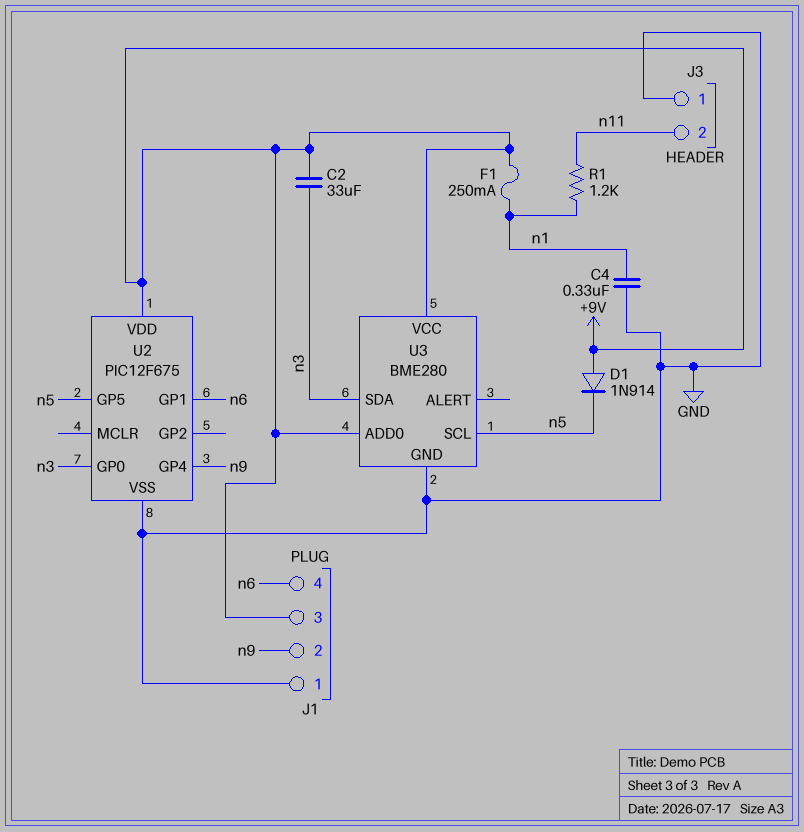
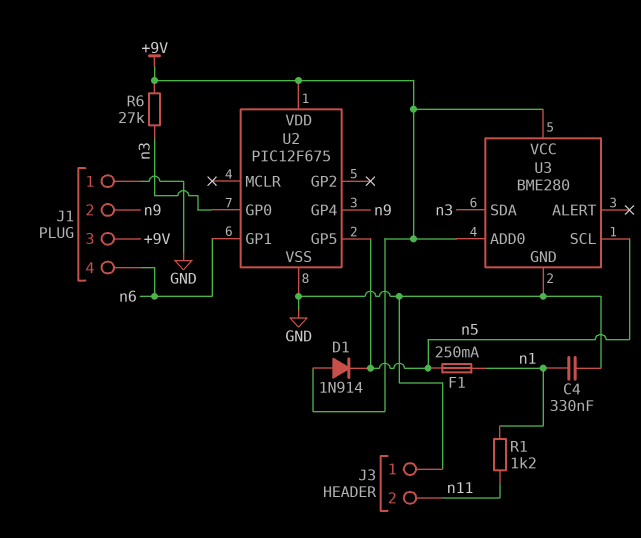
C2: 33uF (+9V, n3) -> none
F1: 250mA (+9V, n1) -> 250mA (n1, n5)
R6: none -> 27k (+9V, n3)

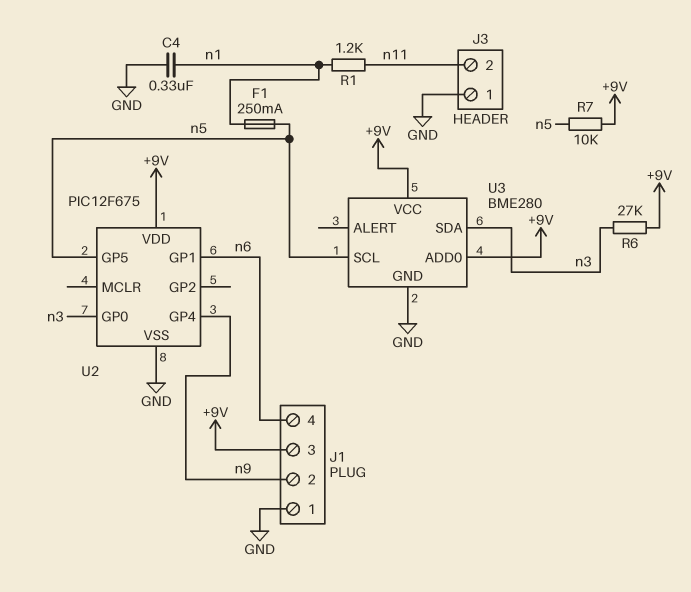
D1: diode 1N914 (A +9V, K n5) -> none
R7: none -> 10k (+9V, n5)

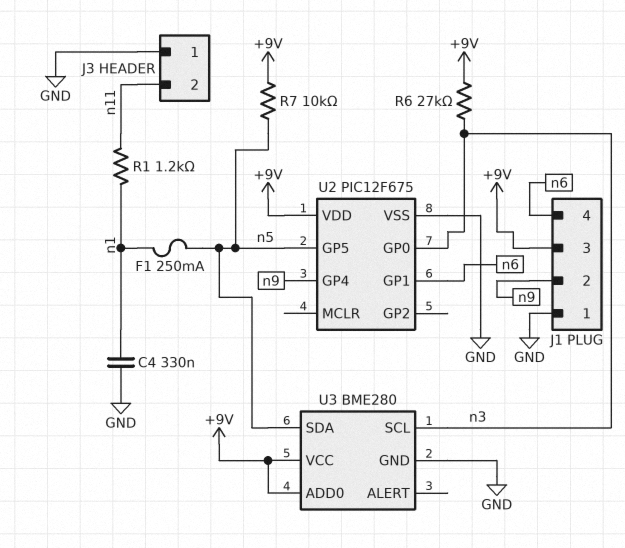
U3 pin SCL: n5 -> n3
U3 pin SDA: n3 -> n5

